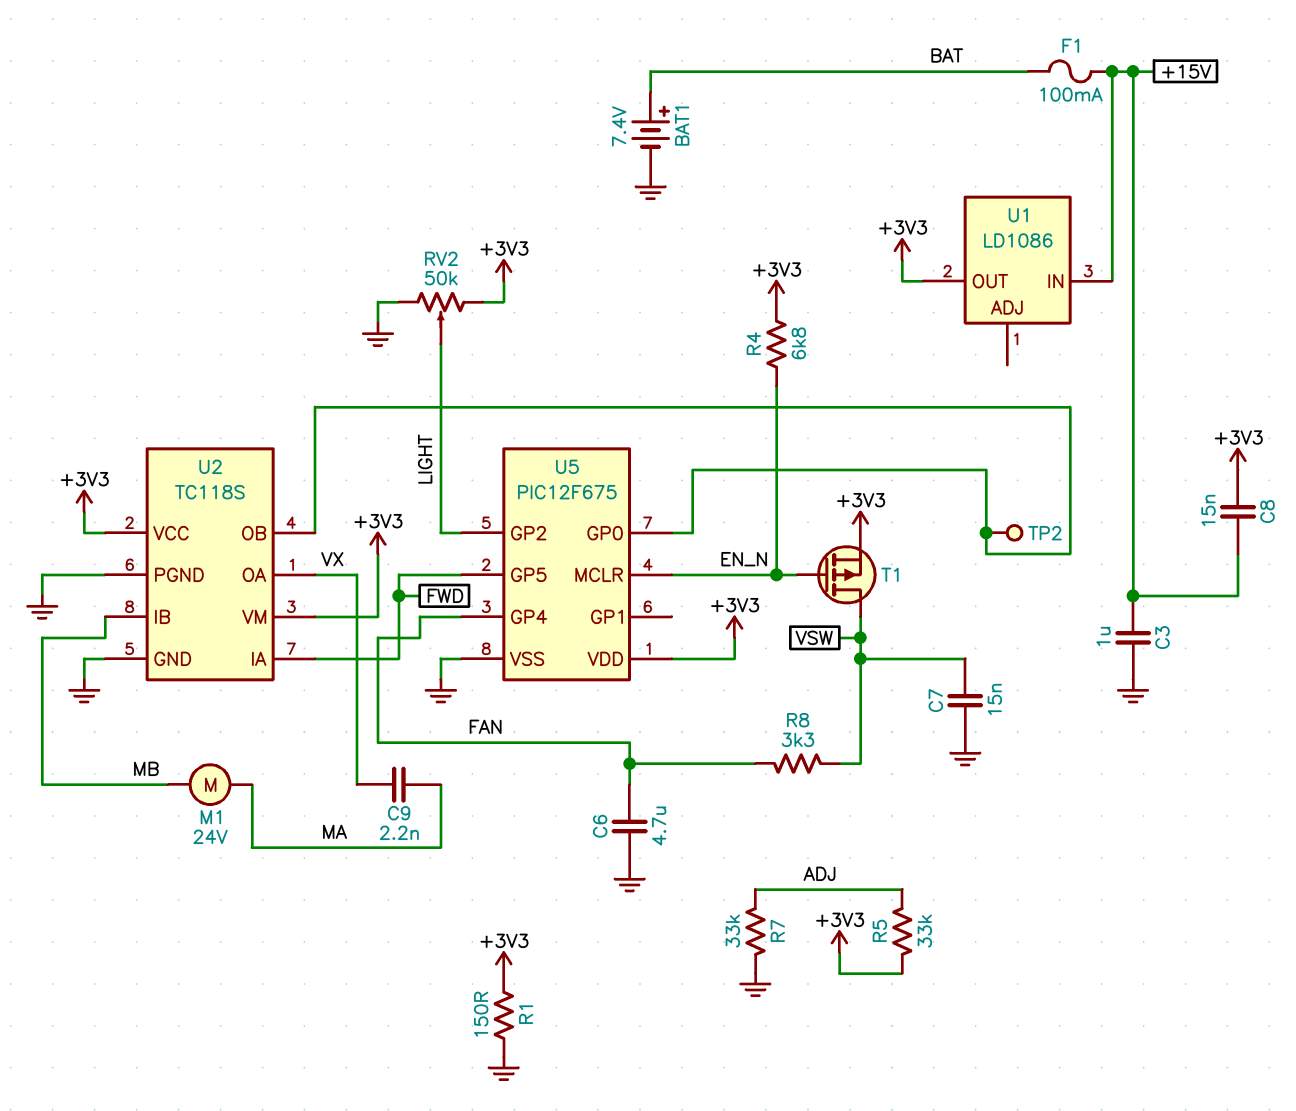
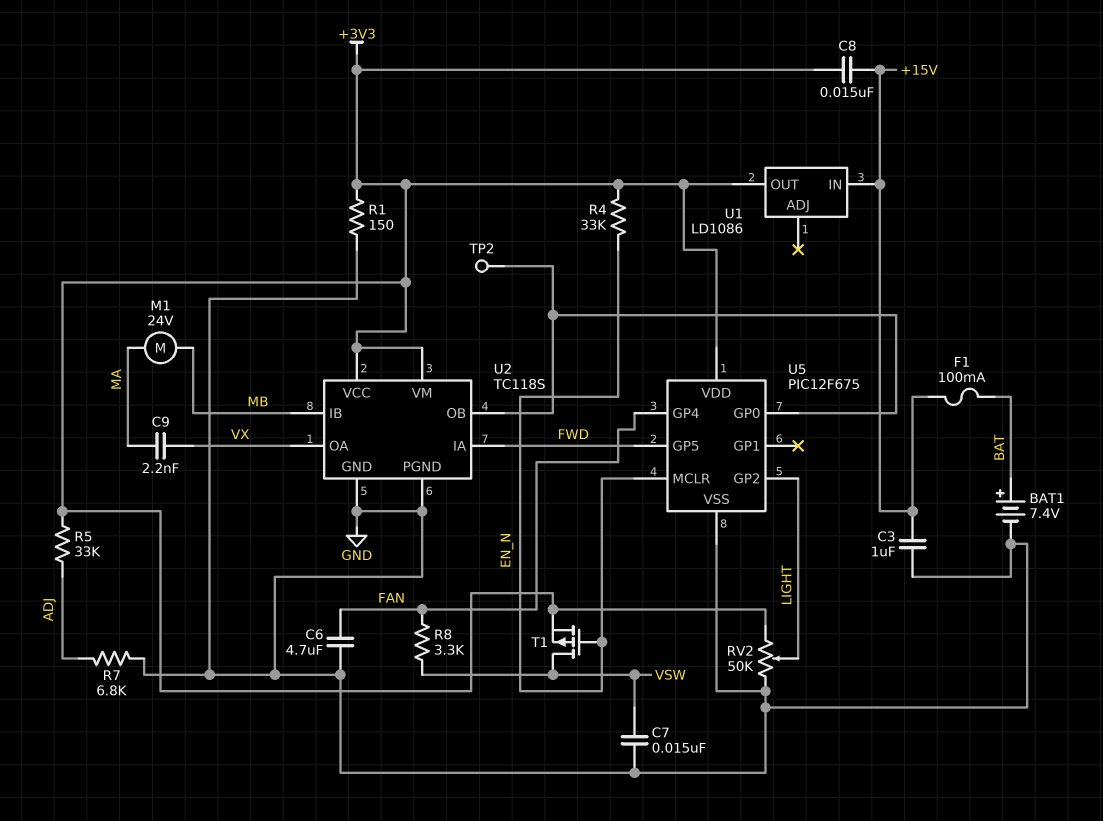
R4: 6.8k (+3V3, EN_N) -> 33k (+3V3, EN_N)
R7: 33k (ADJ, GND) -> 6.8k (ADJ, GND)

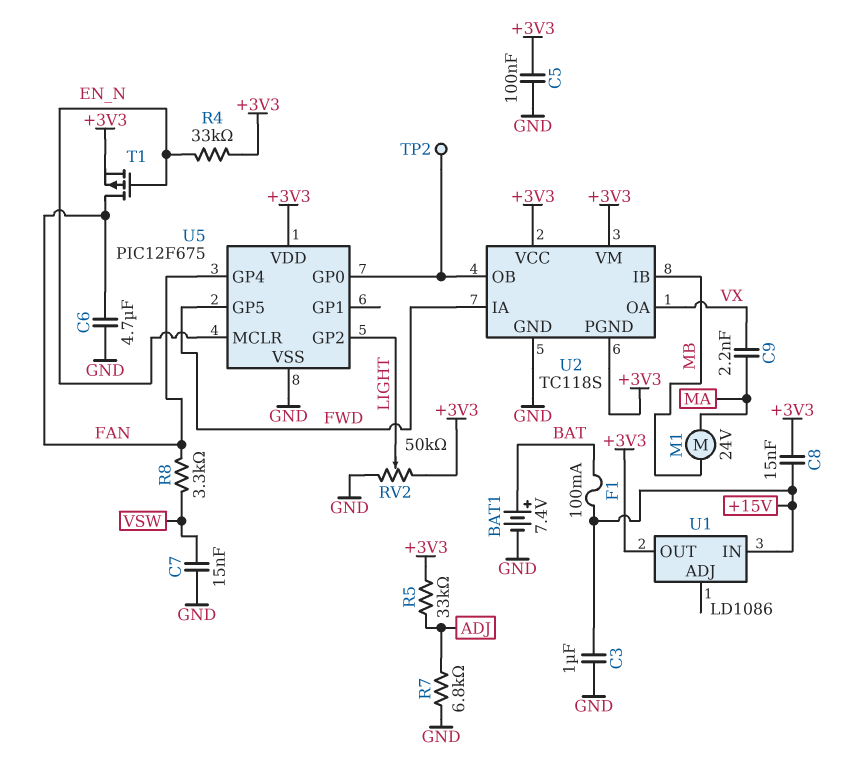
C5: none -> 100nF (+3V3, GND)
R1: 150 (+3V3, GND) -> none
T1: PMOS (G EN_N, D VSW, S +3V3) -> PMOS (G EN_N, D FAN, S +3V3)
U2 pin PGND: GND -> +3V3

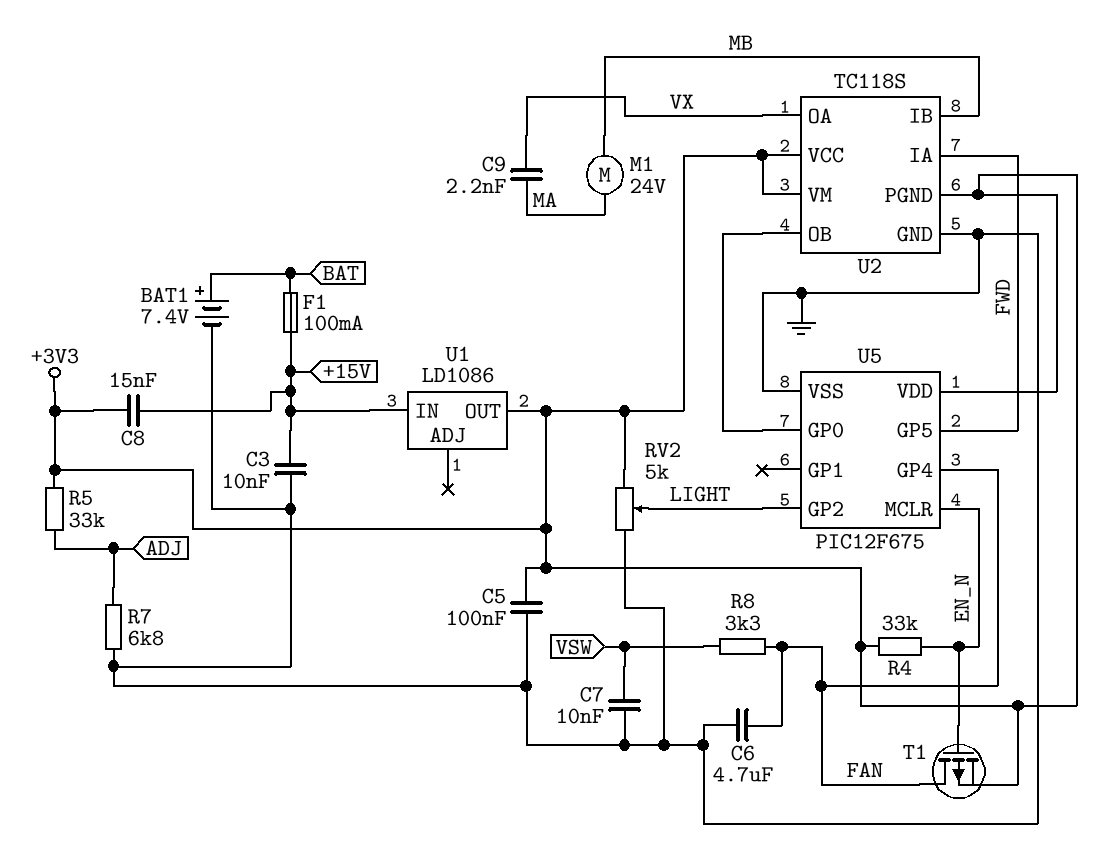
C3: 1uF (+15V, GND) -> 10nF (+15V, GND)
C7: 15nF (GND, VSW) -> 10nF (GND, VSW)
RV2: 50k (+3V3, GND, wiper LIGHT) -> 5k (+3V3, GND, wiper LIGHT)
TP2: test point (U2/OB) -> none

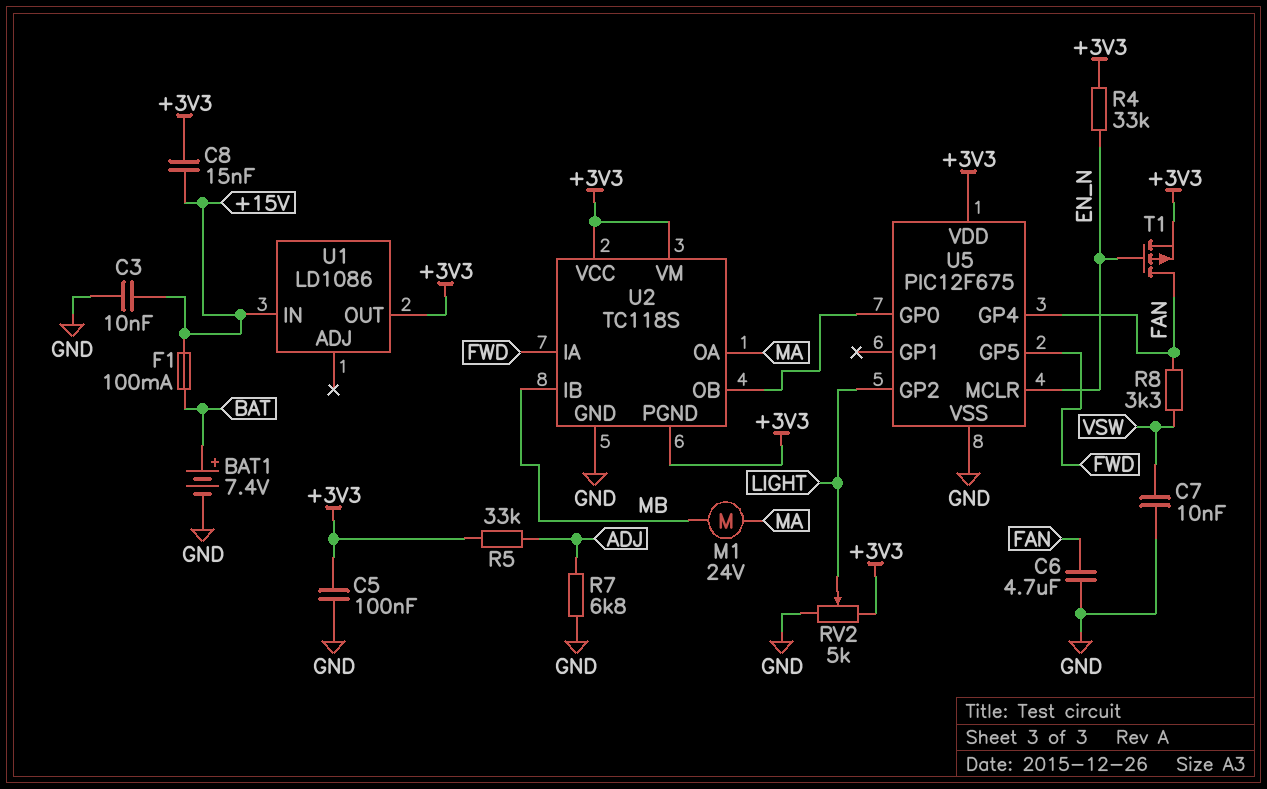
C9: 2.2nF (MA, VX) -> none
U2 pin OA: VX -> MA

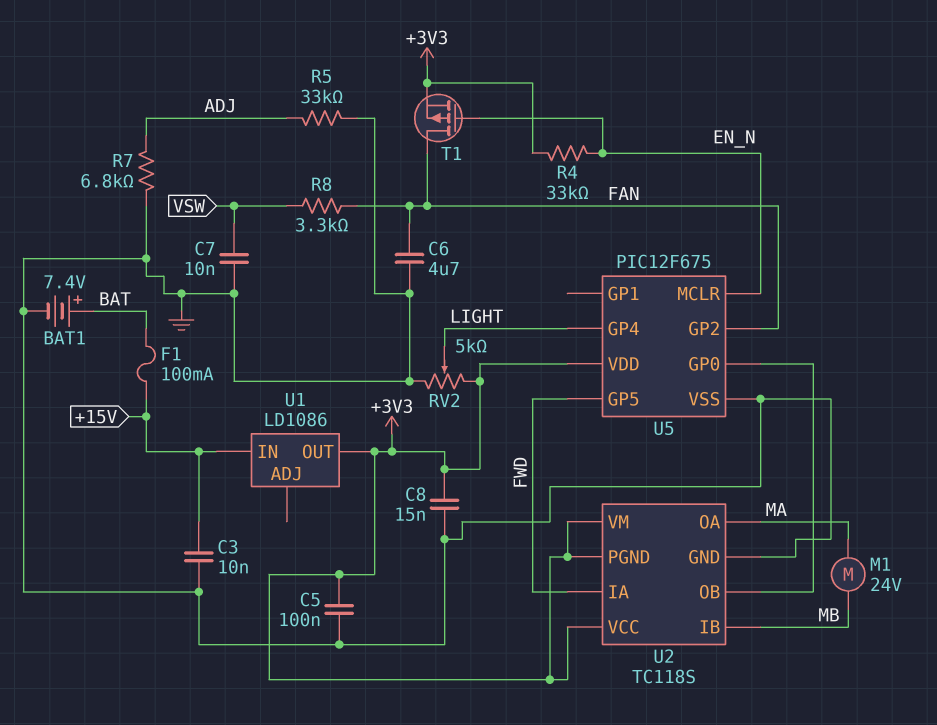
C8: 15nF (+3V3, +15V) -> 15nF (+3V3, GND)
R5: 33k (+3V3, ADJ) -> 33k (ADJ, GND)
U5 pin GP2: LIGHT -> FAN
U5 pin GP4: FAN -> LIGHT

